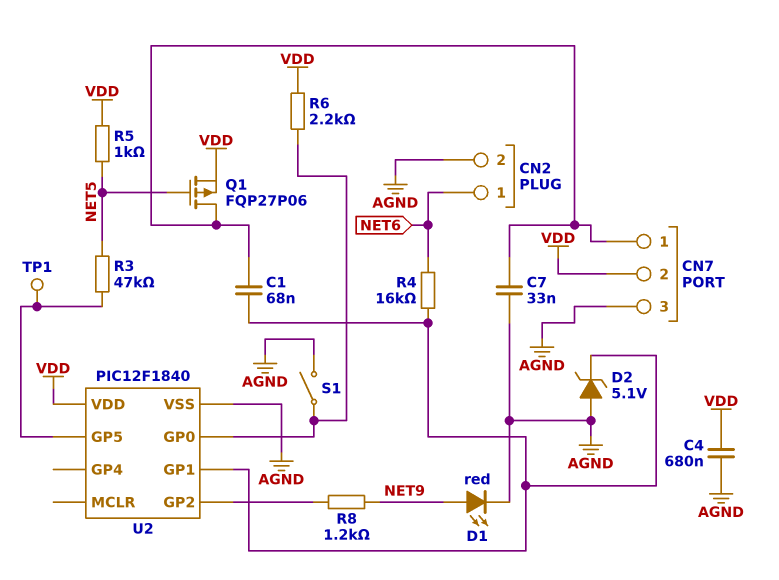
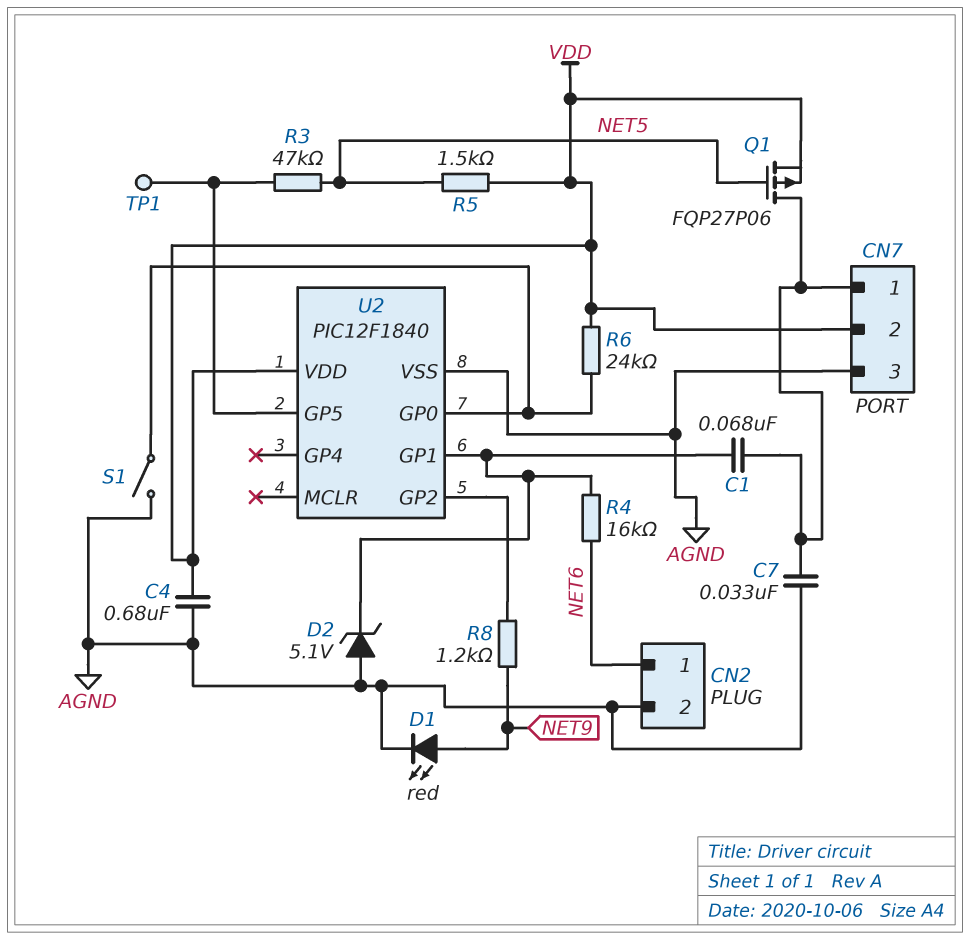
R5: 1k (NET5, VDD) -> 1.5k (NET5, VDD)
R6: 2.2k (U2/GP0, VDD) -> 24k (U2/GP0, VDD)

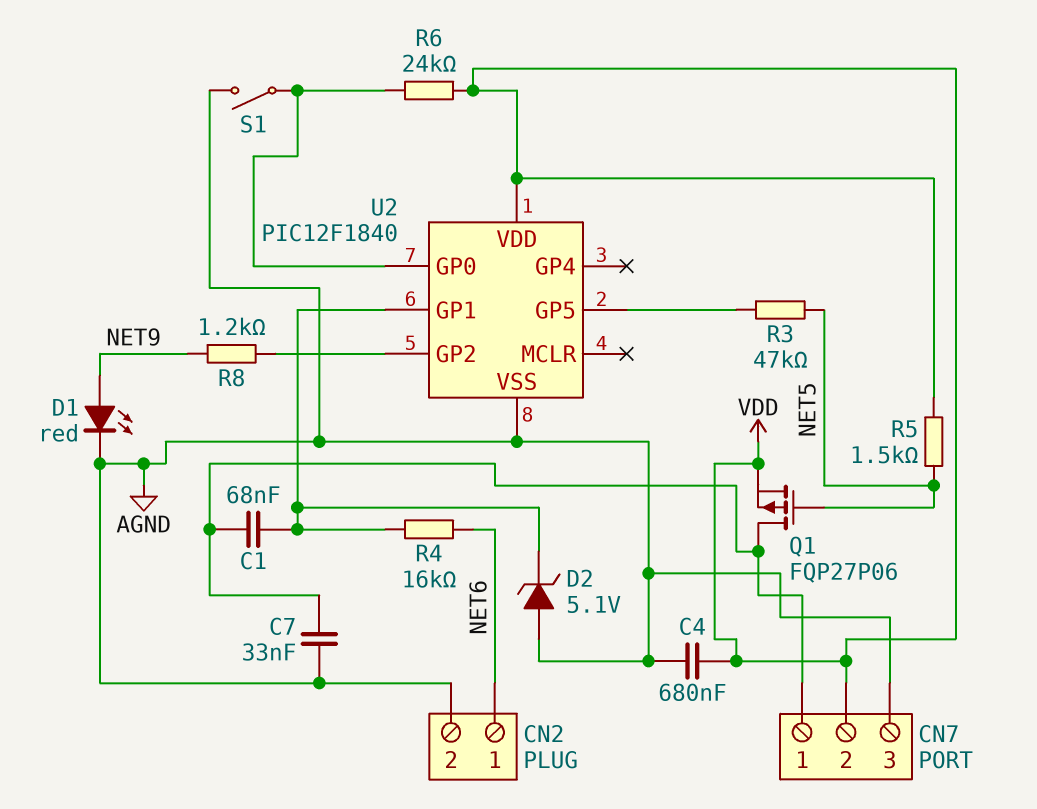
TP1: test point (U2/GP5) -> none

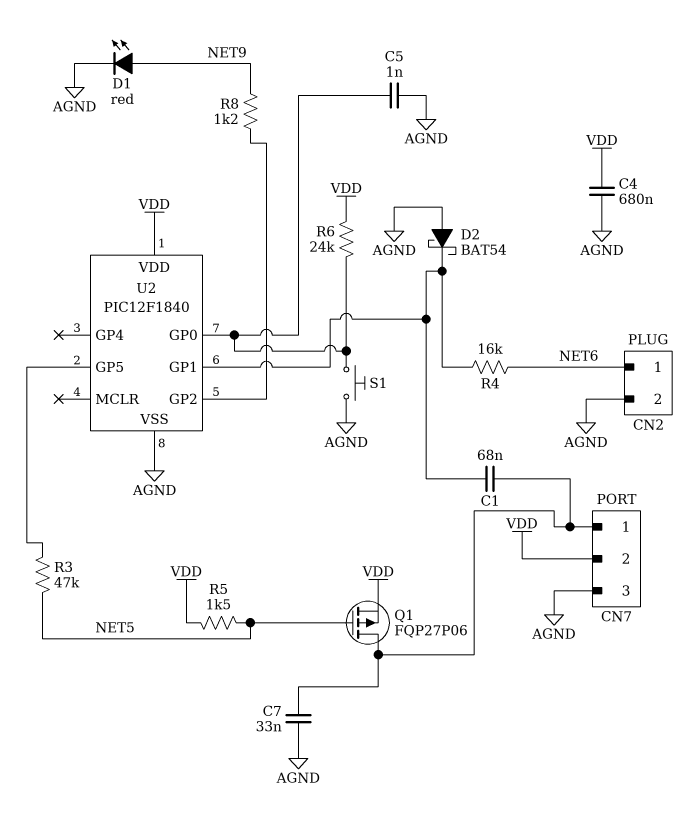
C5: none -> 1nF (AGND, U2/GP0)
D2: zener 5.1V (A AGND, K U2/GP1) -> schottky BAT54 (A AGND, K U2/GP1)
S1: switch (AGND, U2/GP0) -> button (AGND, U2/GP0)

